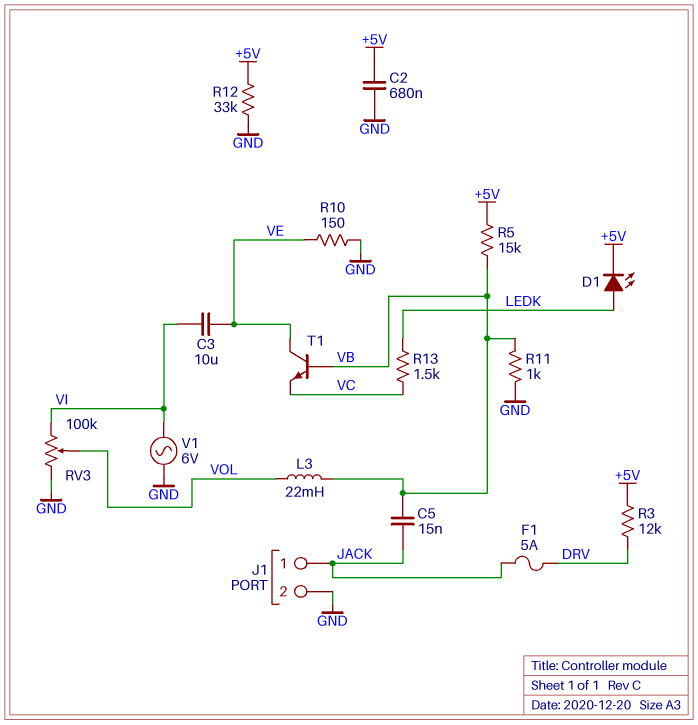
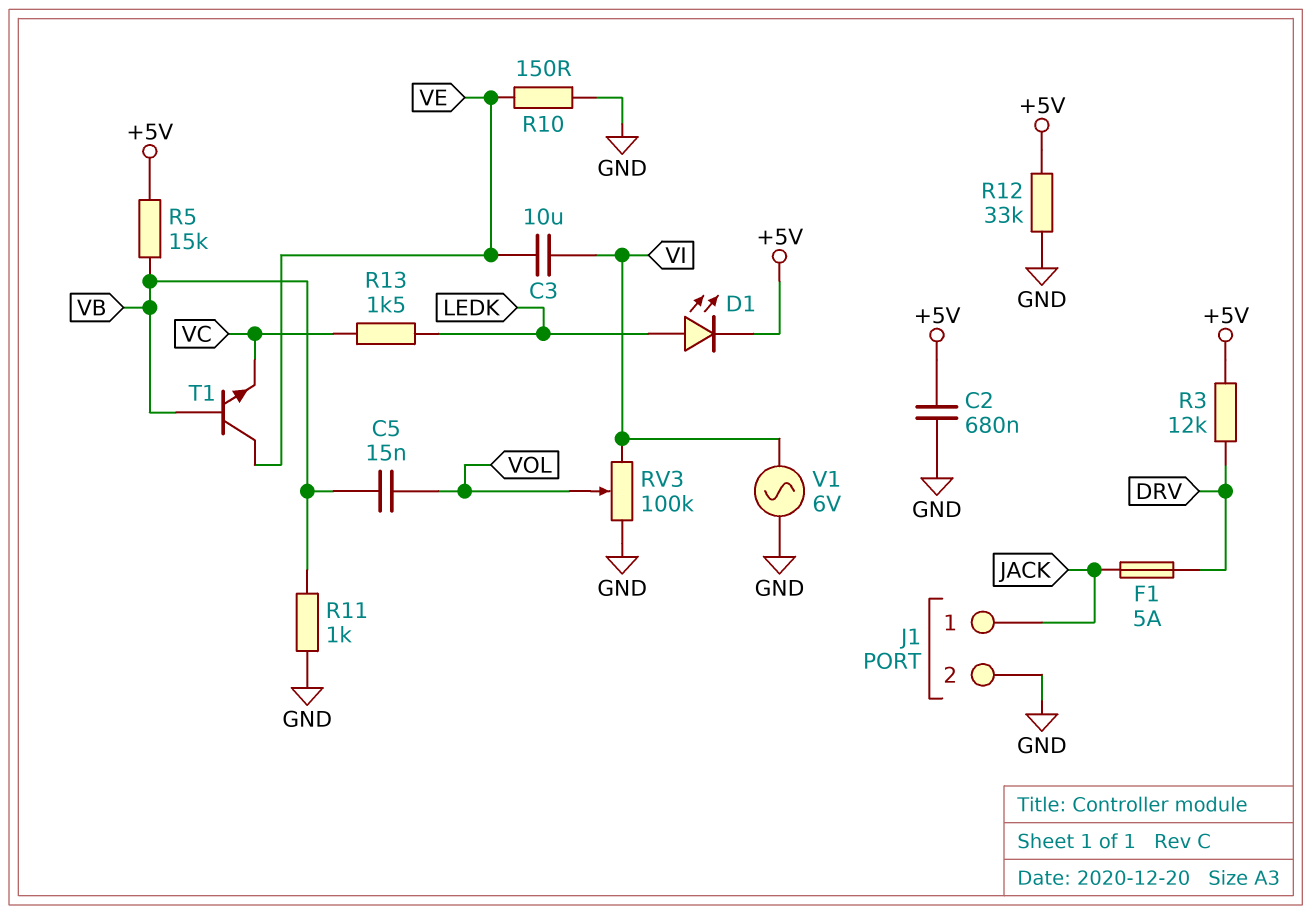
C5: 15nF (JACK, VB) -> 15nF (VB, VOL)
L3: 22mH (VB, VOL) -> none

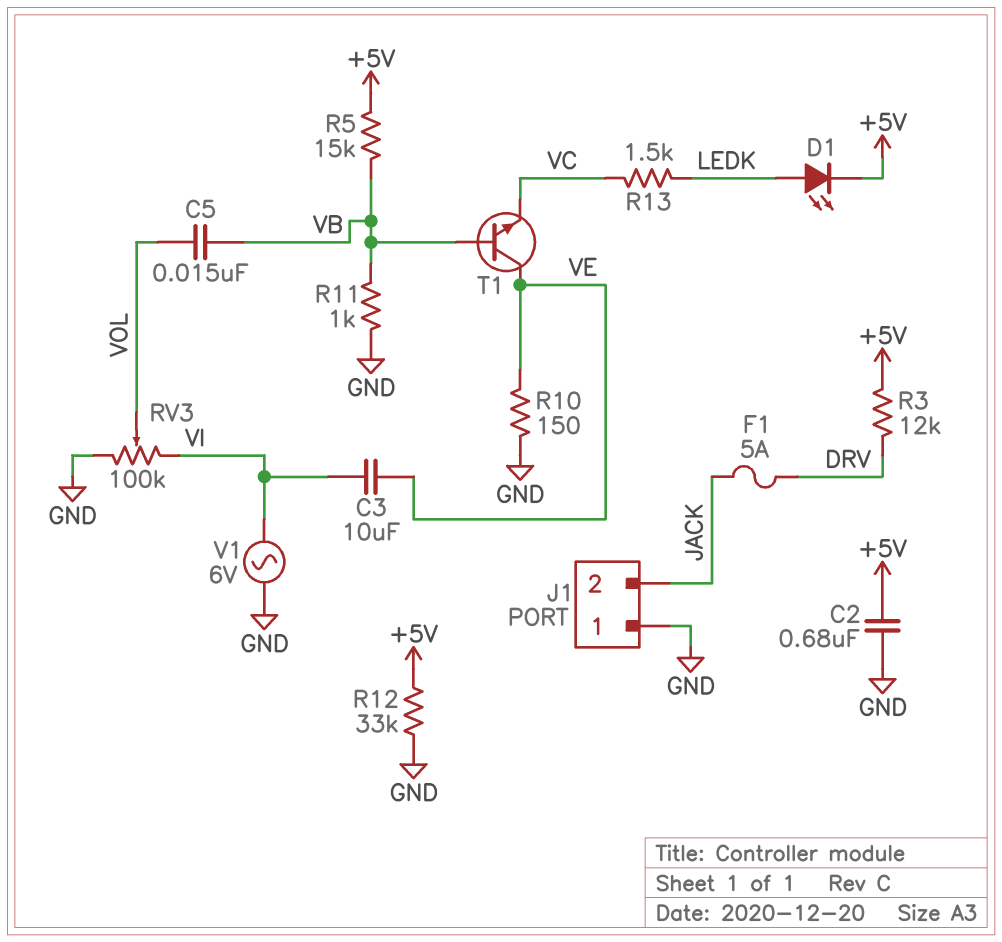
J1 pin 1: JACK -> GND
J1 pin 2: GND -> JACK

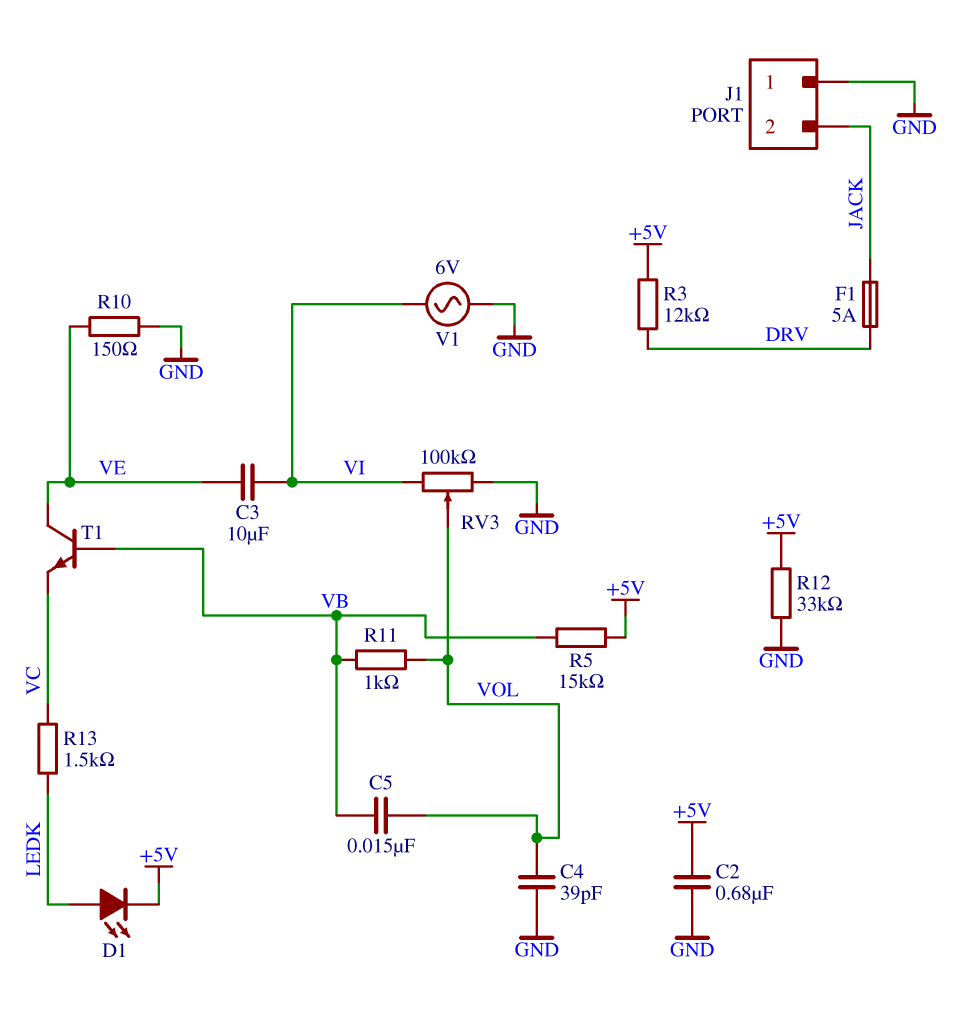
C4: none -> 39pF (GND, VOL)
R11: 1k (GND, VB) -> 1k (VB, VOL)

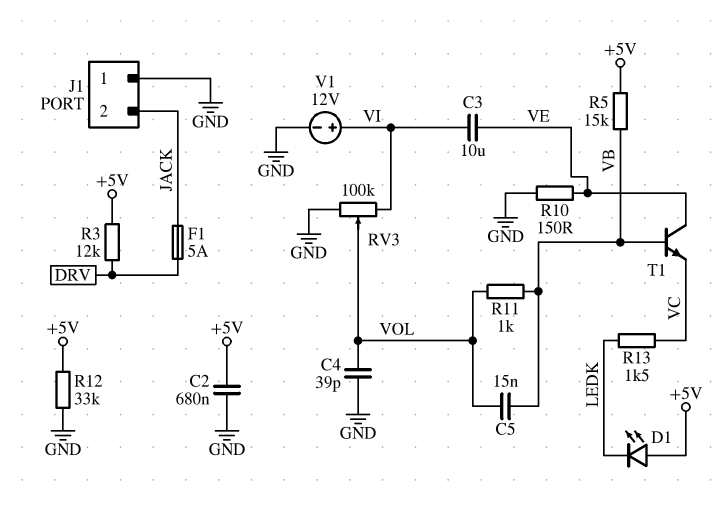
D1: LED (A LEDK, K +5V) -> LED (A +5V, K LEDK)
V1: AC 6V (GND, VI) -> 12V (plus VI, minus GND)

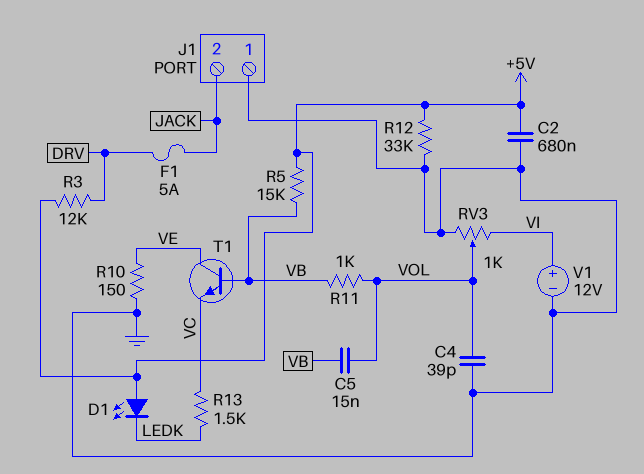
C3: 10uF (VE, VI) -> none
RV3: 100k (GND, VI, wiper VOL) -> 1k (GND, VI, wiper VOL)

